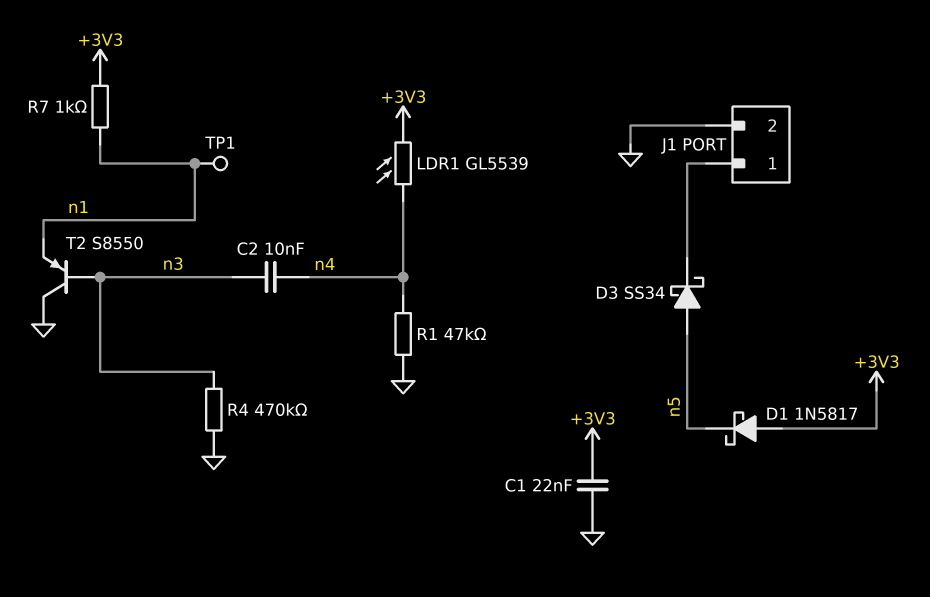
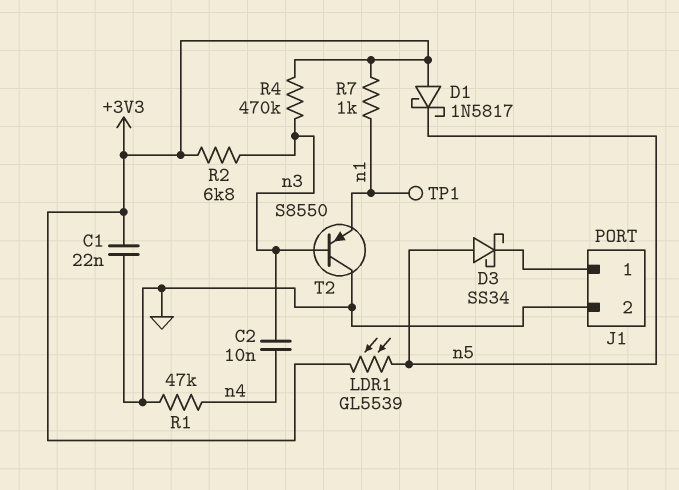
LDR1: GL5539 (+3V3, n4) -> GL5539 (+3V3, n5)
R2: none -> 6.8k (+3V3, n3)
R4: 470k (GND, n3) -> 470k (+3V3, n3)

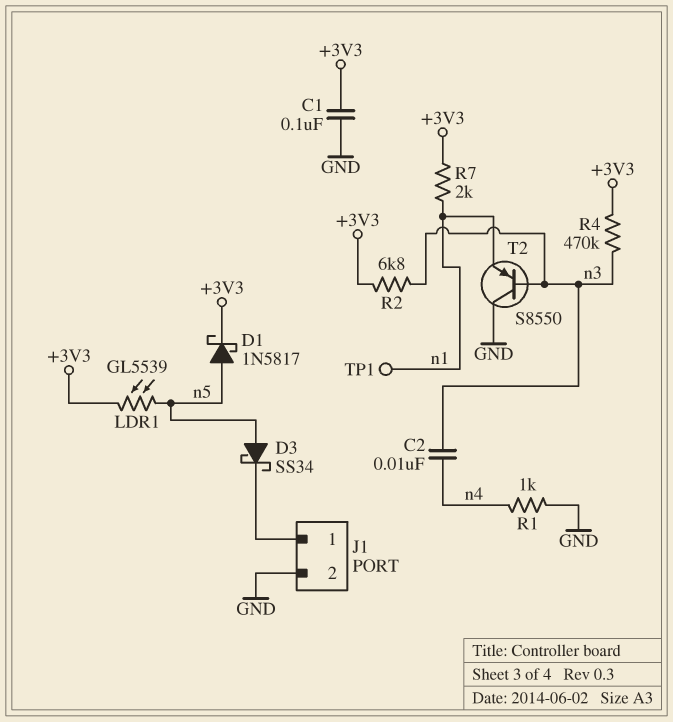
C1: 22nF (+3V3, GND) -> 100nF (+3V3, GND)
D1: schottky 1N5817 (A +3V3, K n5) -> schottky 1N5817 (A n5, K +3V3)
R1: 47k (GND, n4) -> 1k (GND, n4)
R7: 1k (+3V3, n1) -> 2k (+3V3, n1)

